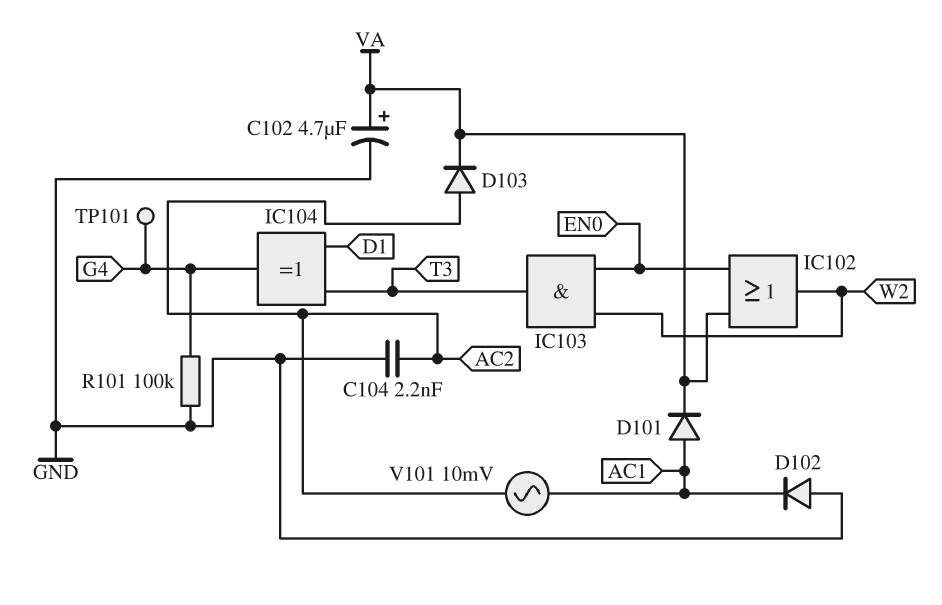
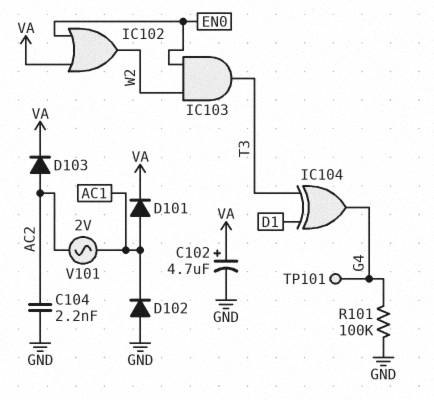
V101: AC 10mV (AC1, AC2) -> AC 2V (AC1, AC2)

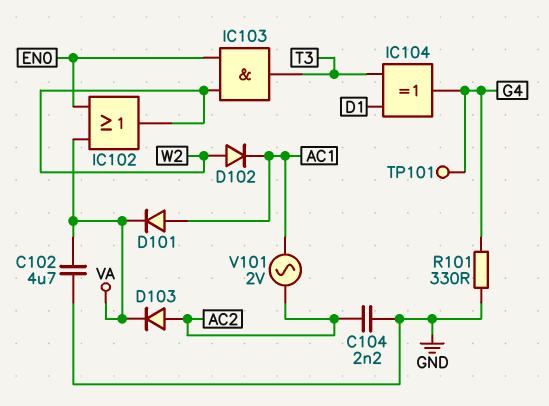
C102: 4.7uF (plus VA, minus GND) -> 4.7uF (GND, VA)
D102: diode (A GND, K AC1) -> diode (A W2, K AC1)
R101: 100k (G4, GND) -> 330 (G4, GND)

